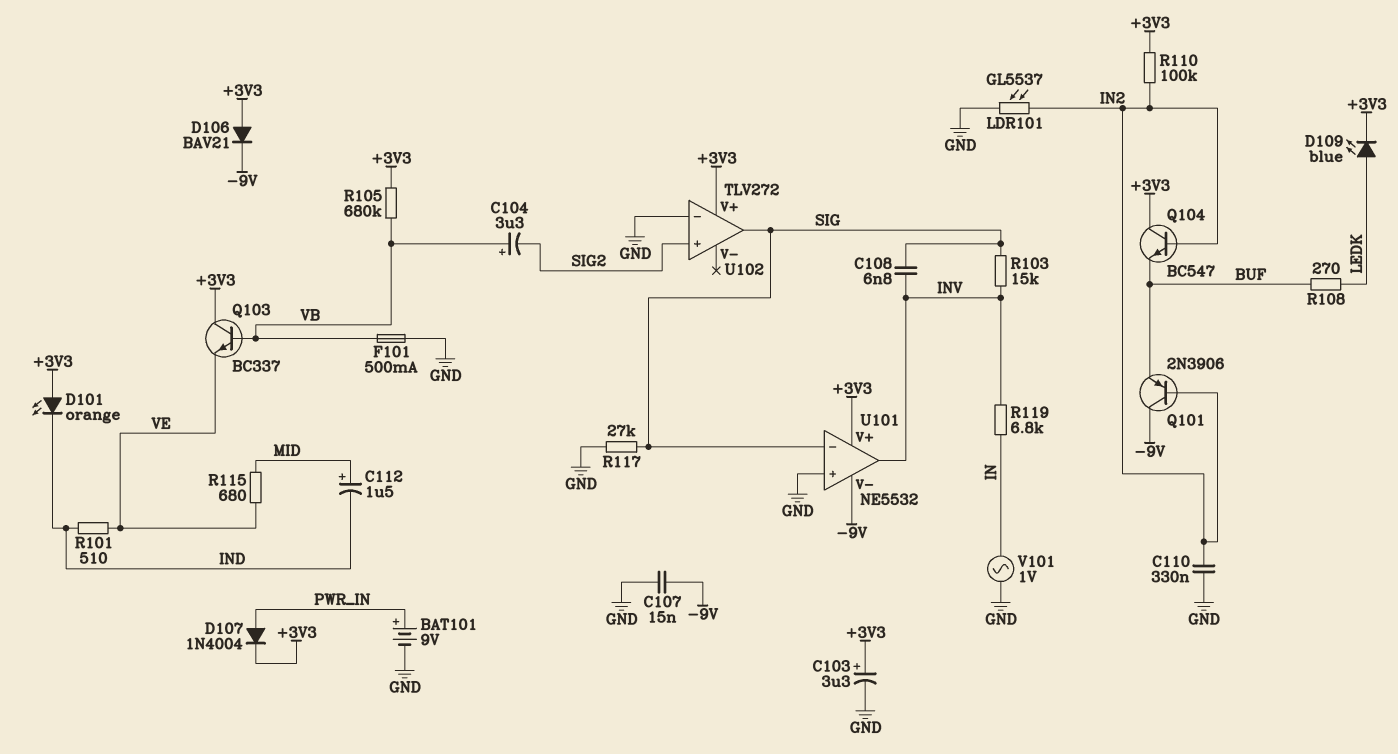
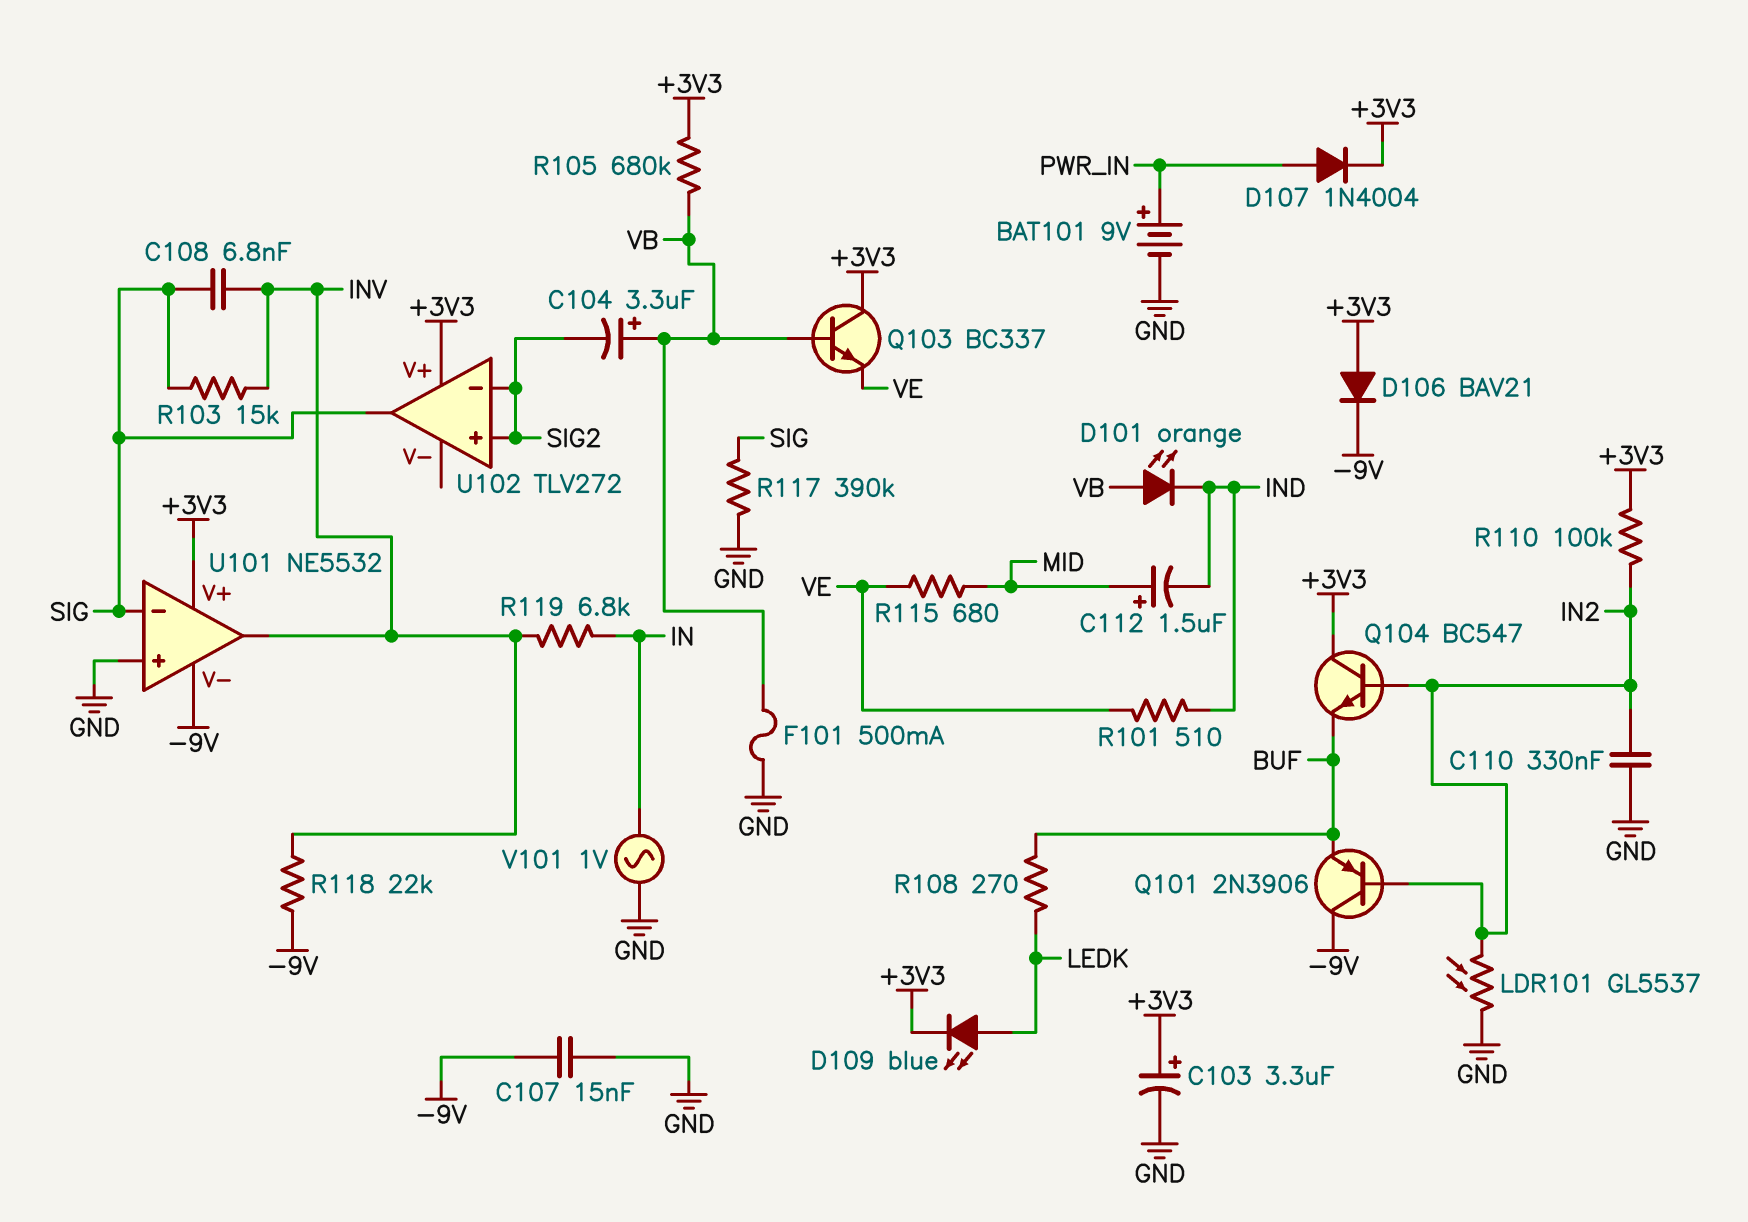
D101: LED orange (A +3V3, K IND) -> LED orange (A VB, K IND)
R117: 27k (GND, SIG) -> 390k (GND, SIG)
R118: none -> 22k (-9V, INV)
U102 pin in-: GND -> SIG2

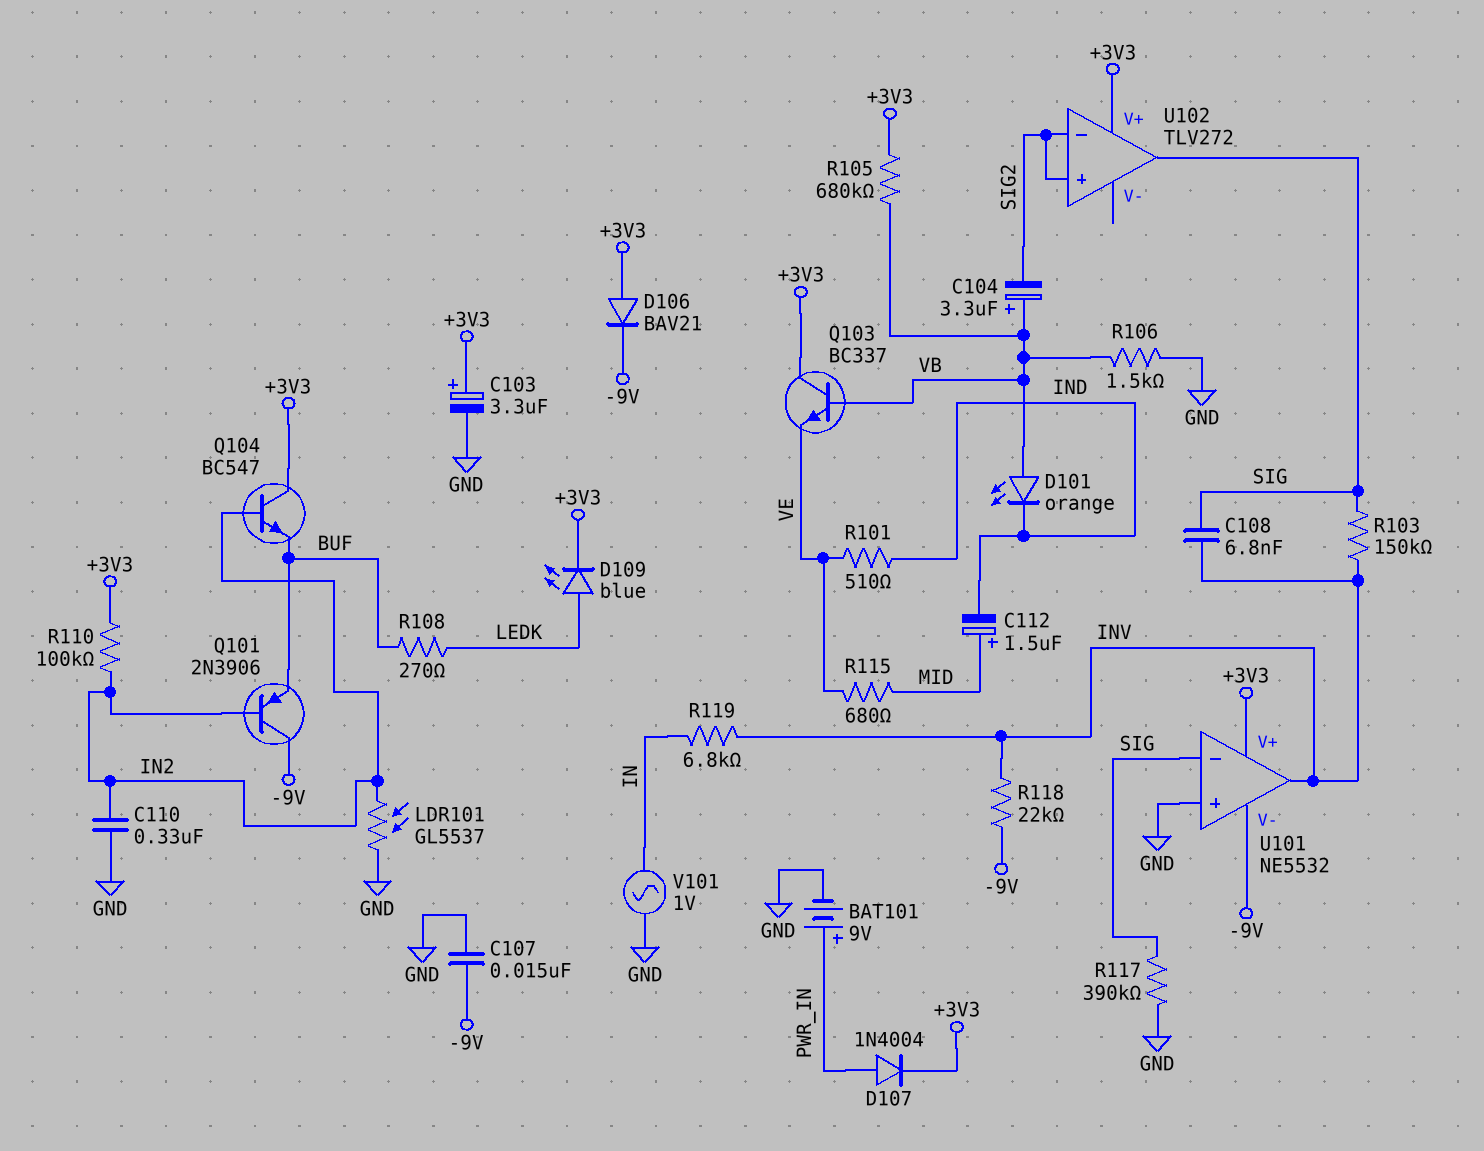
F101: 500mA (GND, VB) -> none
R103: 15k (INV, SIG) -> 150k (INV, SIG)
R106: none -> 1.5k (GND, VB)

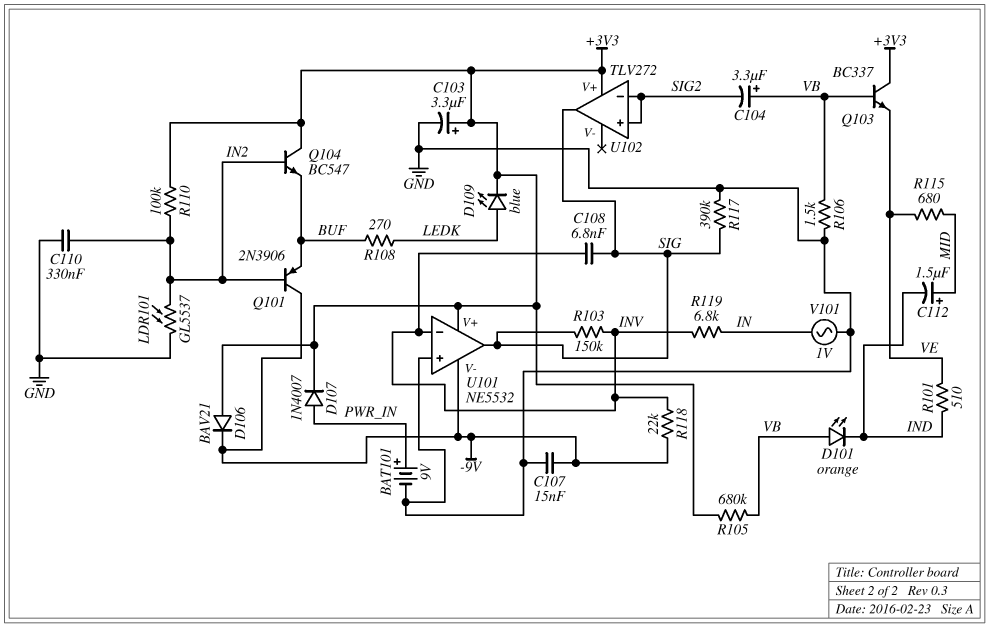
D107: diode 1N4004 (A PWR_IN, K +3V3) -> diode 1N4007 (A PWR_IN, K +3V3)
U101 pin in-: SIG -> INV
U101 pin out: INV -> SIG

